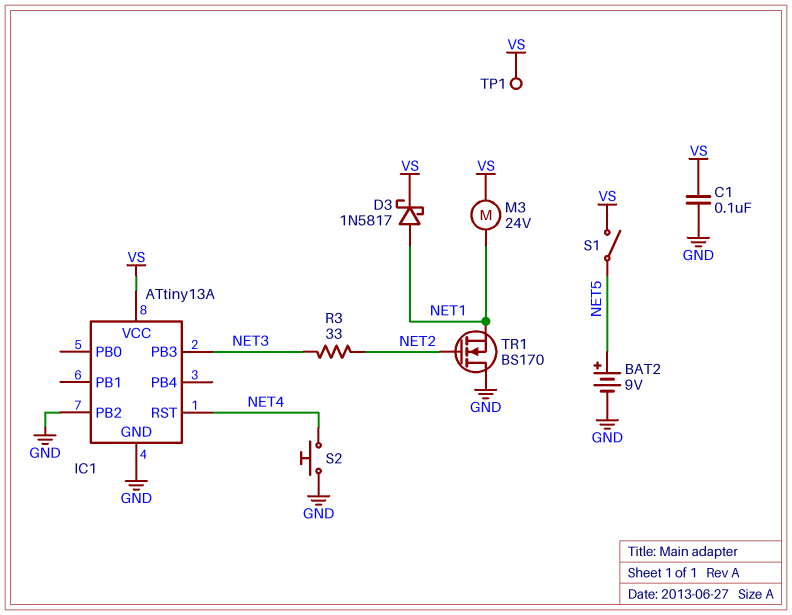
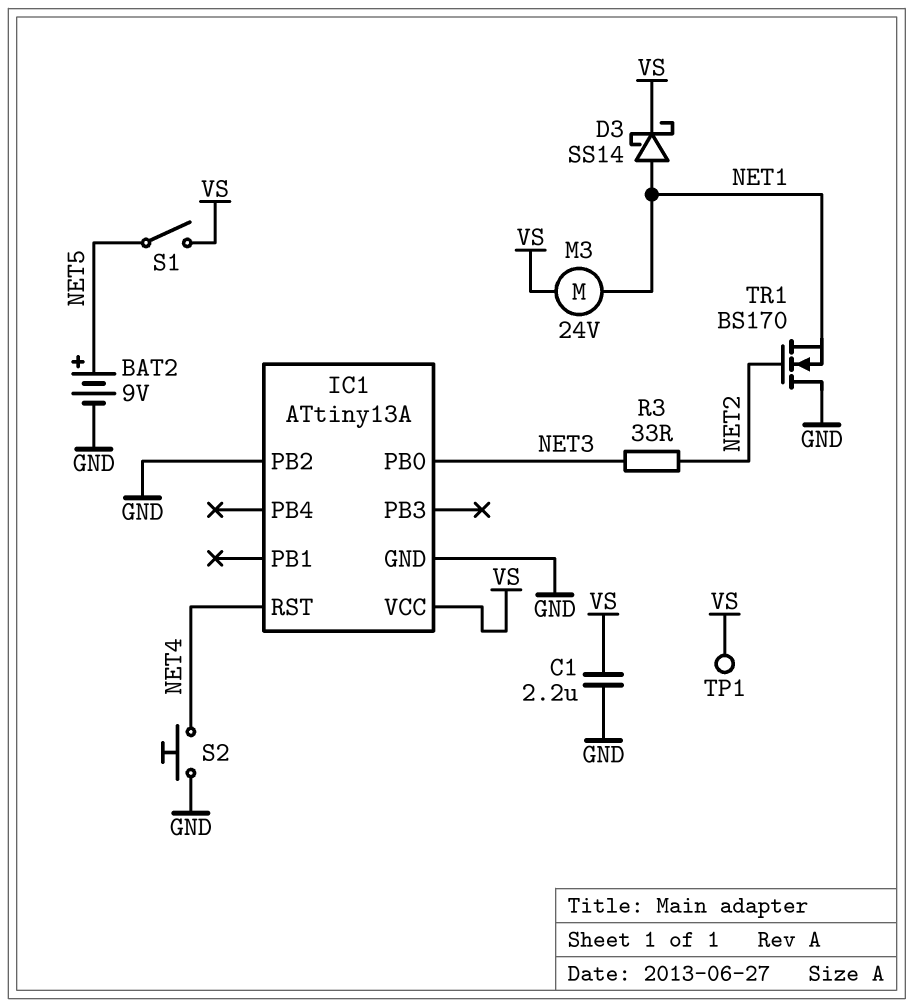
C1: 100nF (GND, VS) -> 2.2uF (GND, VS)
D3: schottky 1N5817 (A NET1, K VS) -> schottky SS14 (A NET1, K VS)
IC1 pin PB0: none -> NET3
IC1 pin PB3: NET3 -> none

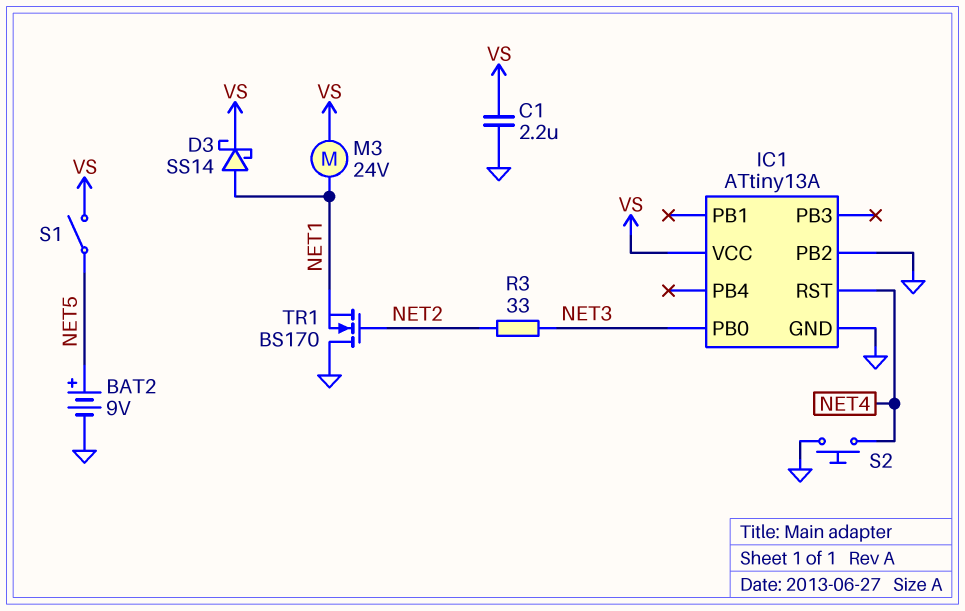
TP1: test point (VS) -> none

